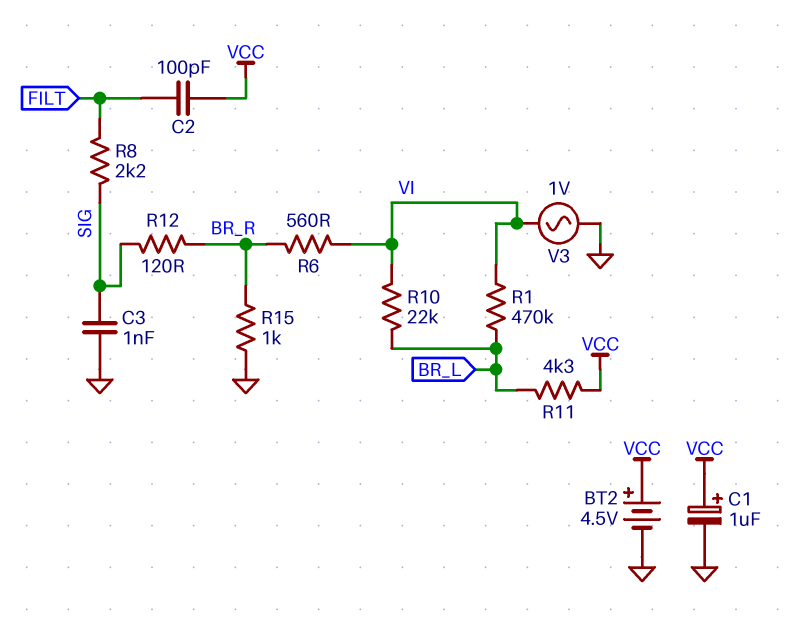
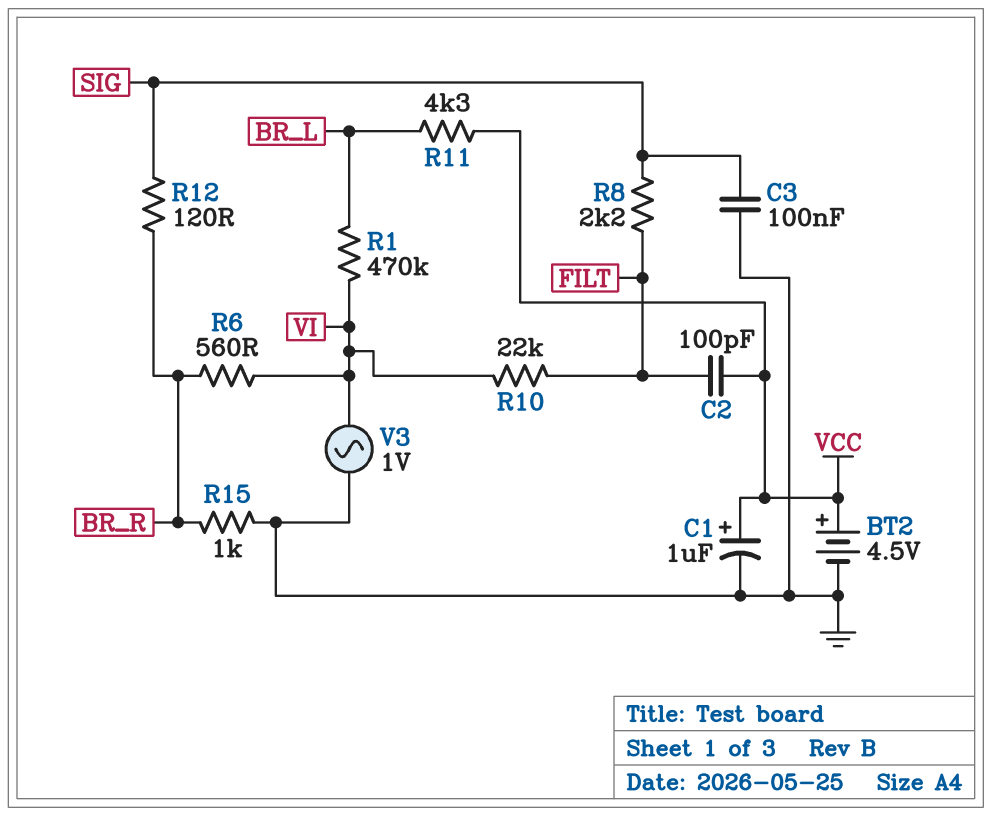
C3: 1nF (GND, SIG) -> 100nF (GND, SIG)
R10: 22k (BR_L, VI) -> 22k (FILT, VI)

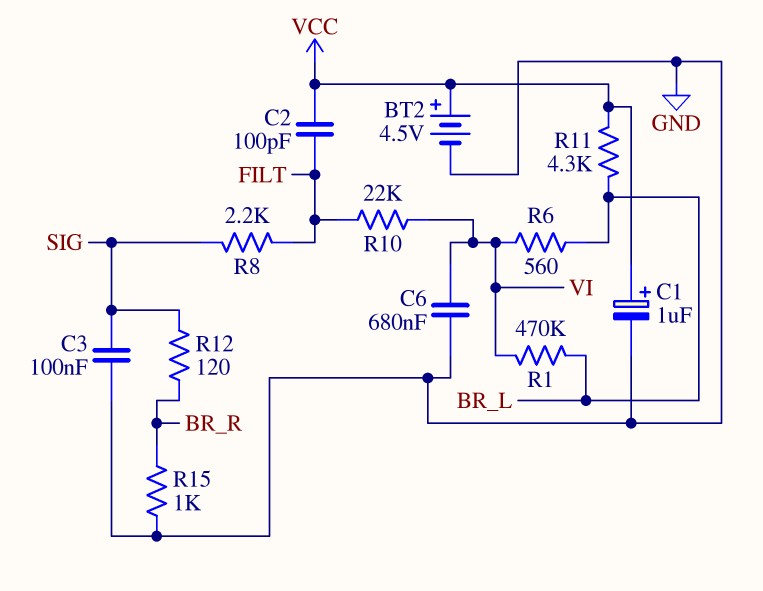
C6: none -> 680nF (GND, VI)
R6: 560 (BR_R, VI) -> 560 (BR_L, VI)
V3: AC 1V (GND, VI) -> none

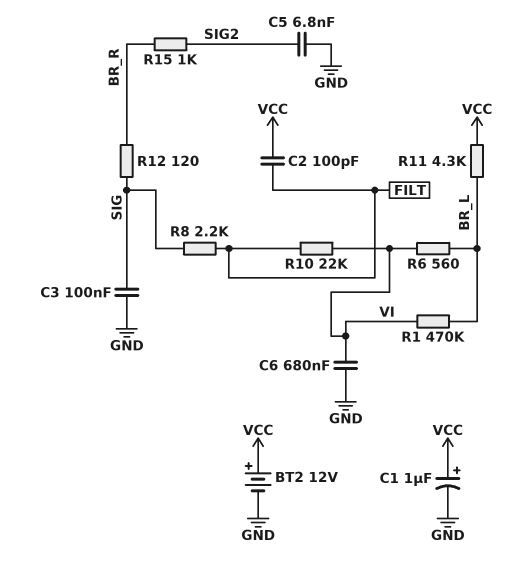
BT2: 4.5V (plus VCC, minus GND) -> 12V (plus VCC, minus GND)
C5: none -> 6.8nF (GND, SIG2)
R15: 1k (BR_R, GND) -> 1k (BR_R, SIG2)

